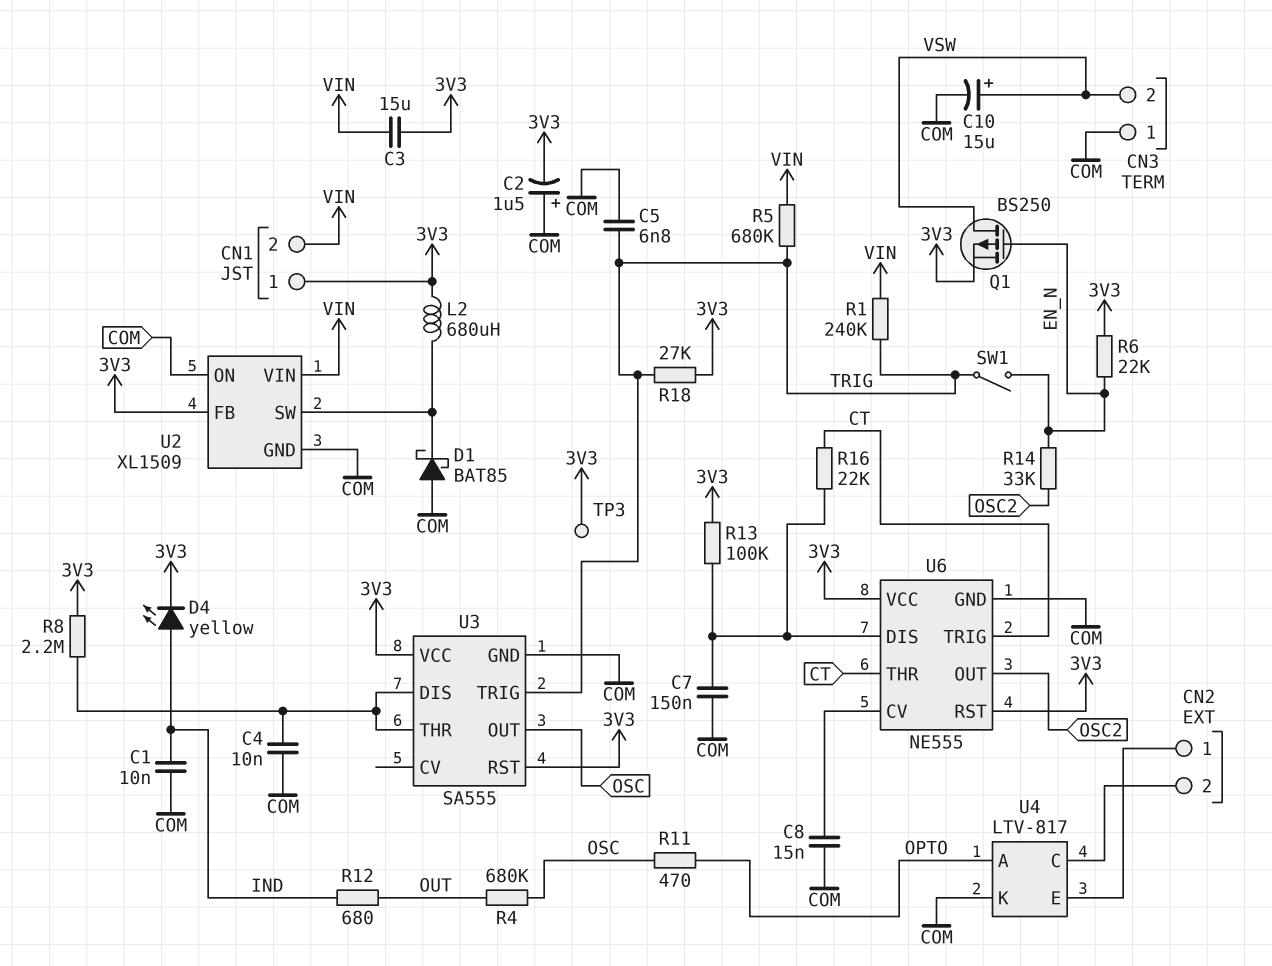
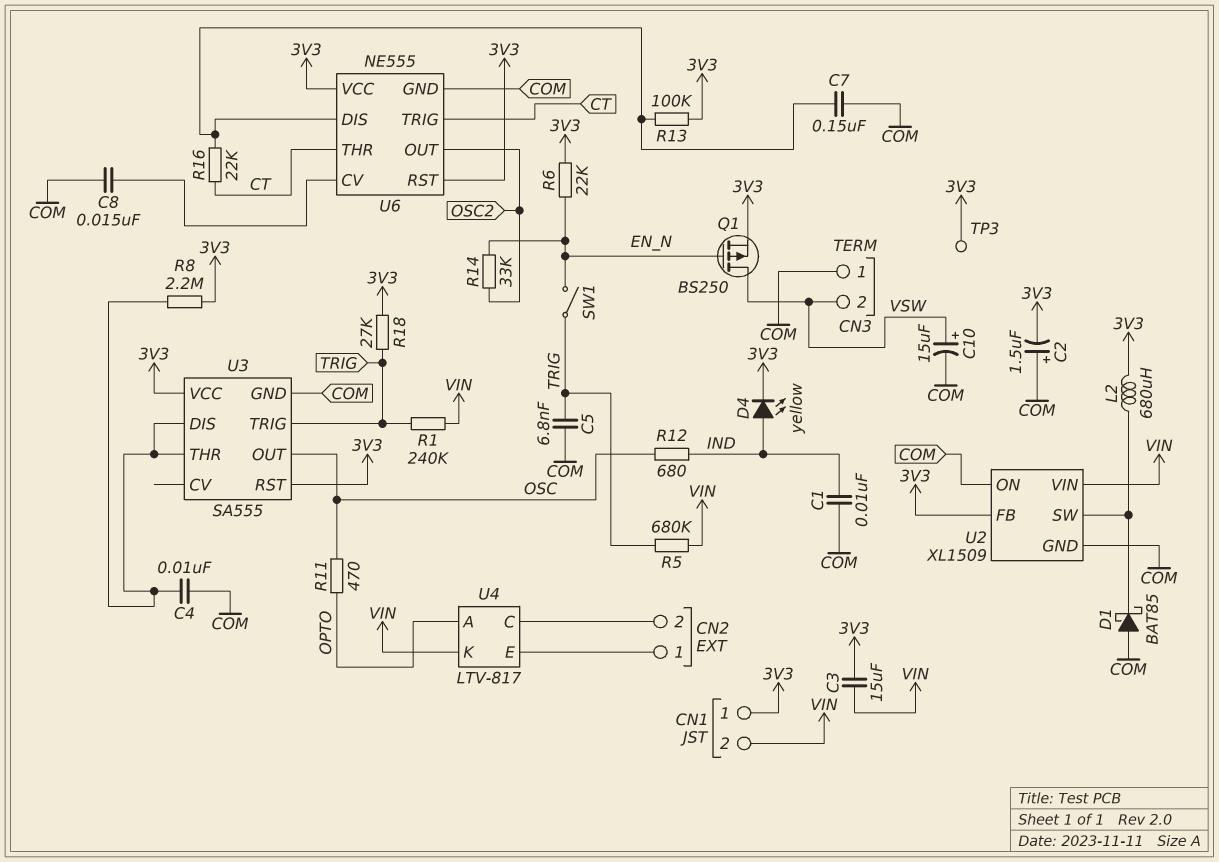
R4: 680k (OSC, OUT) -> none
R12: 680 (IND, OUT) -> 680 (IND, OSC)
U4 pin K: COM -> VIN

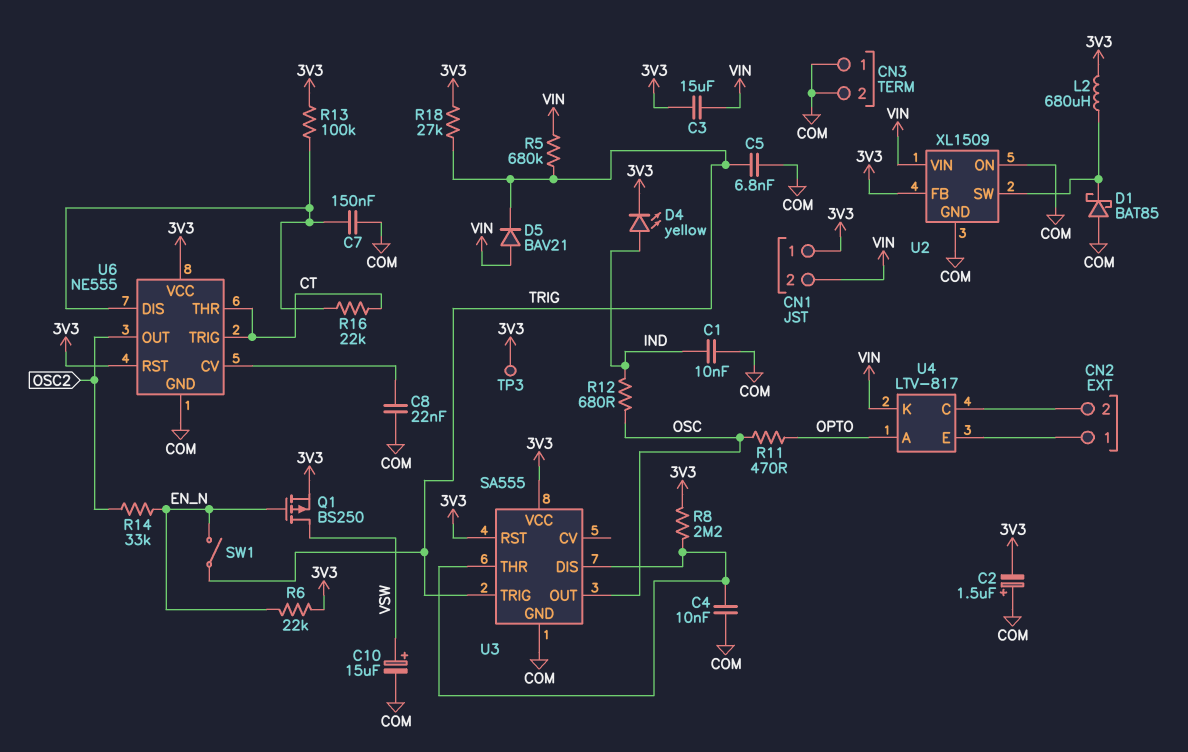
C8: 15nF (COM, U6/CV) -> 22nF (COM, U6/CV)
CN3 pin 2: VSW -> COM
D5: none -> diode BAV21 (A VIN, K TRIG)
R1: 240k (TRIG, VIN) -> none

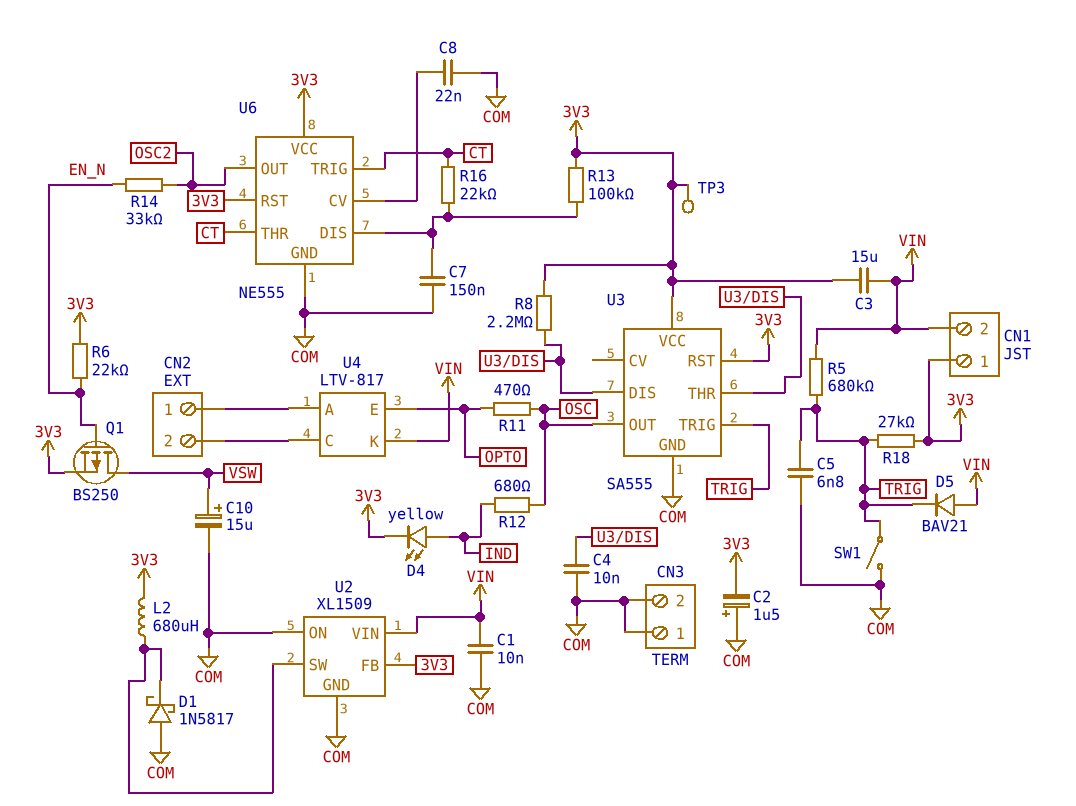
C1: 10nF (COM, IND) -> 10nF (COM, VIN)
D1: schottky BAT85 (A COM, K U2/SW) -> schottky 1N5817 (A COM, K U2/SW)
SW1: switch (EN_N, TRIG) -> switch (COM, TRIG)
U4 pin A: OPTO -> CN2/1
U4 pin E: CN2/1 -> OPTO

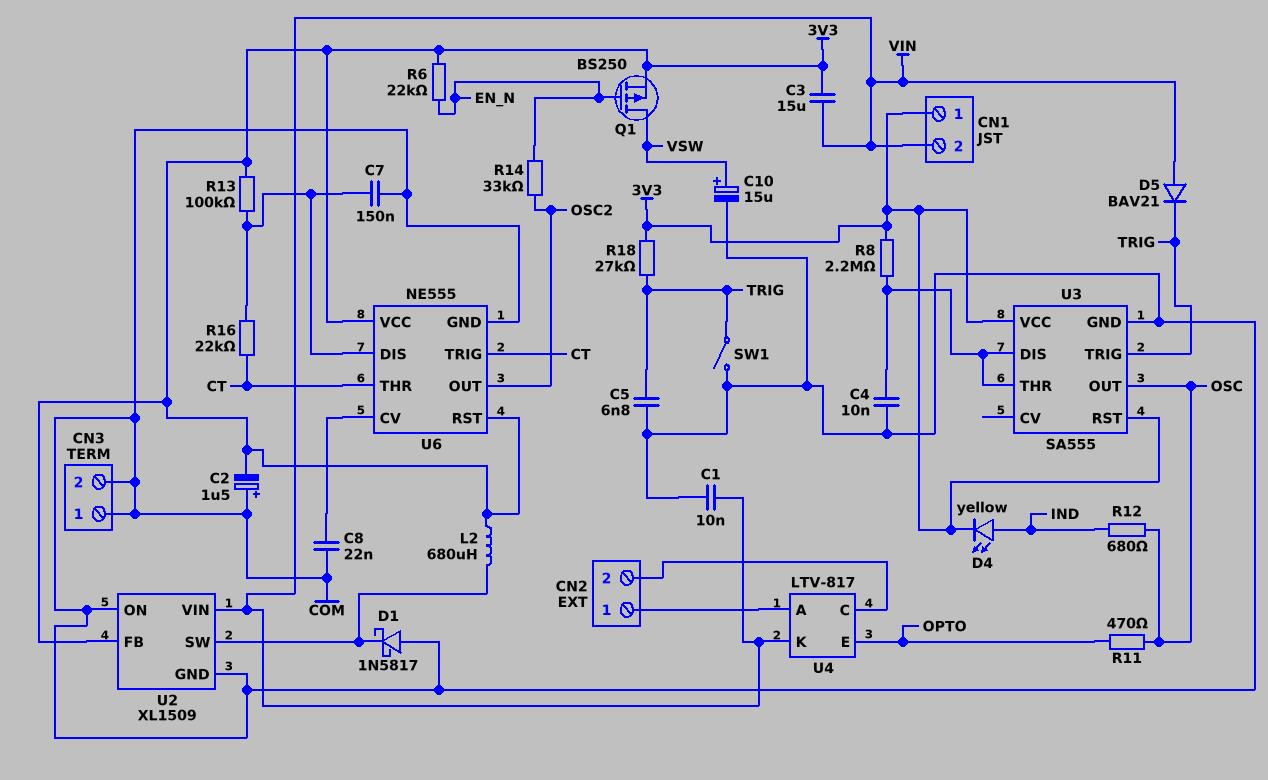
R5: 680k (TRIG, VIN) -> none
TP3: test point (3V3) -> none

